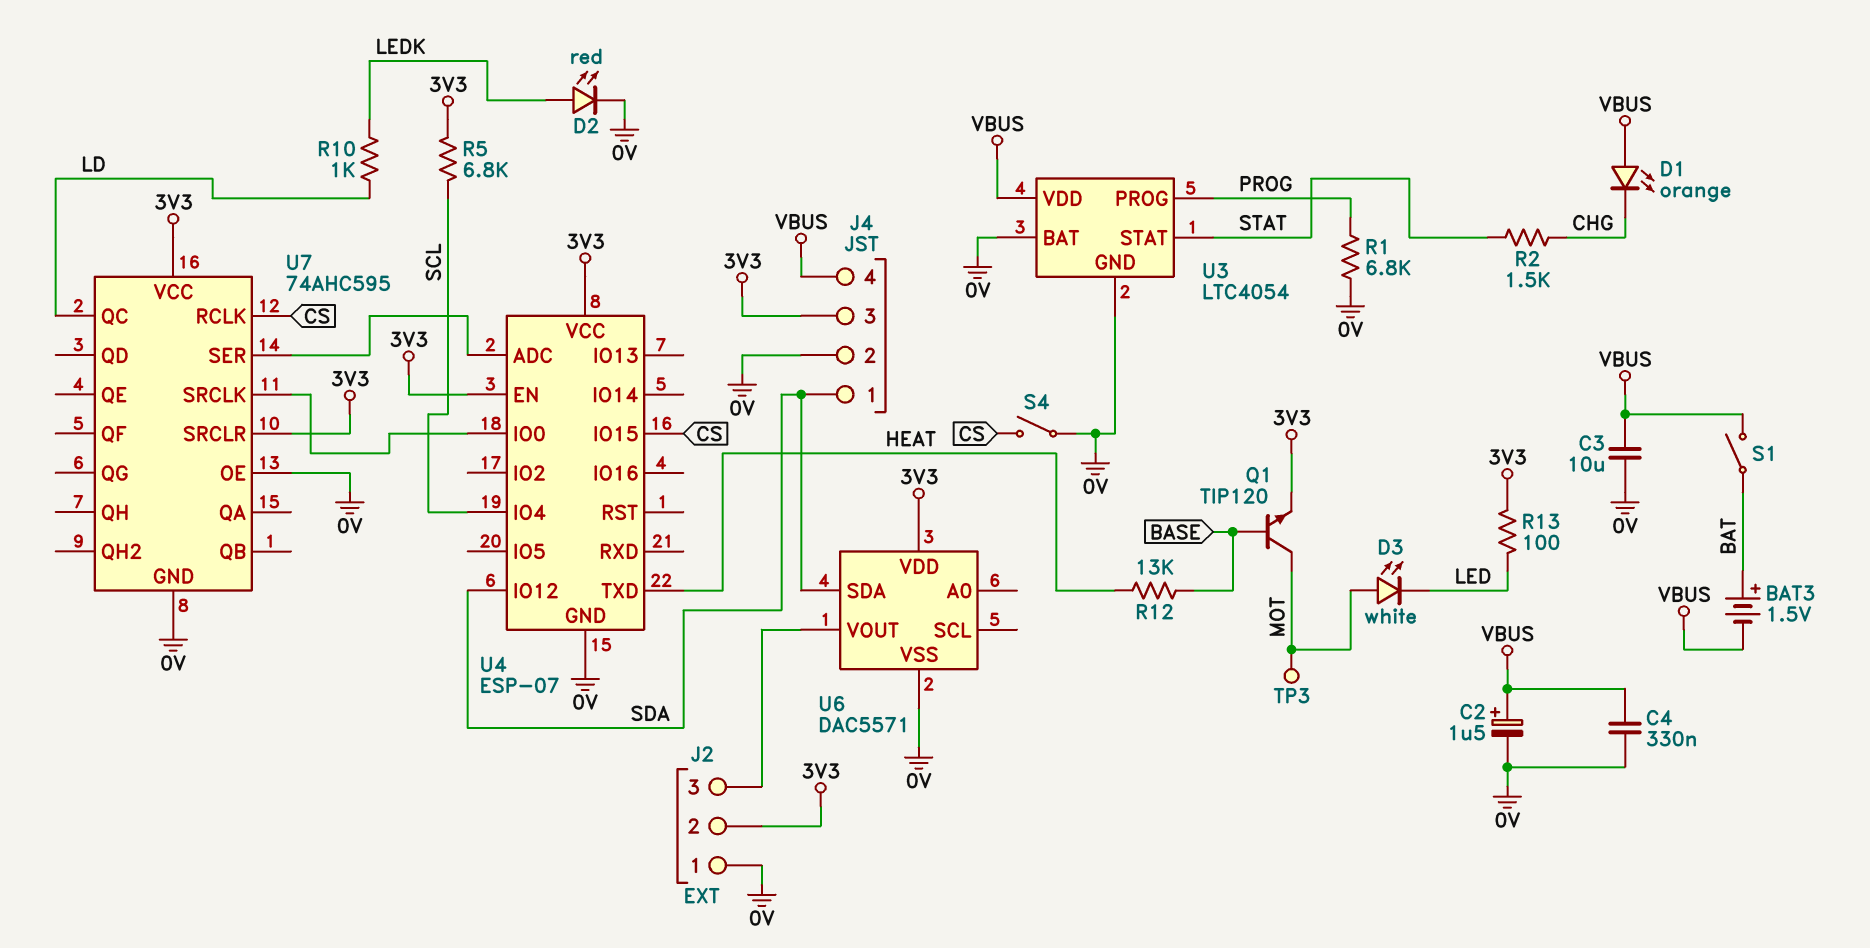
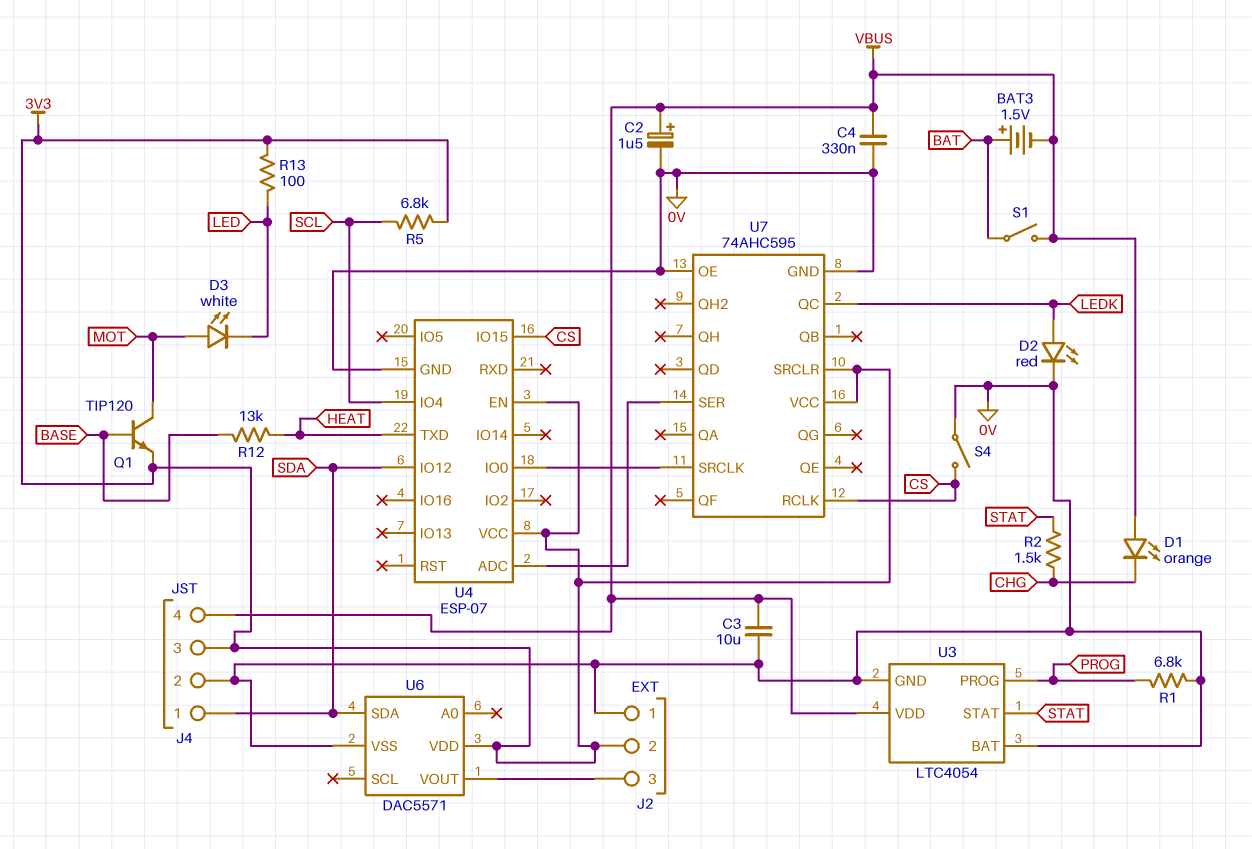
R10: 1k (LD, LEDK) -> none
TP3: test point (MOT) -> none
U7 pin QC: LD -> LEDK

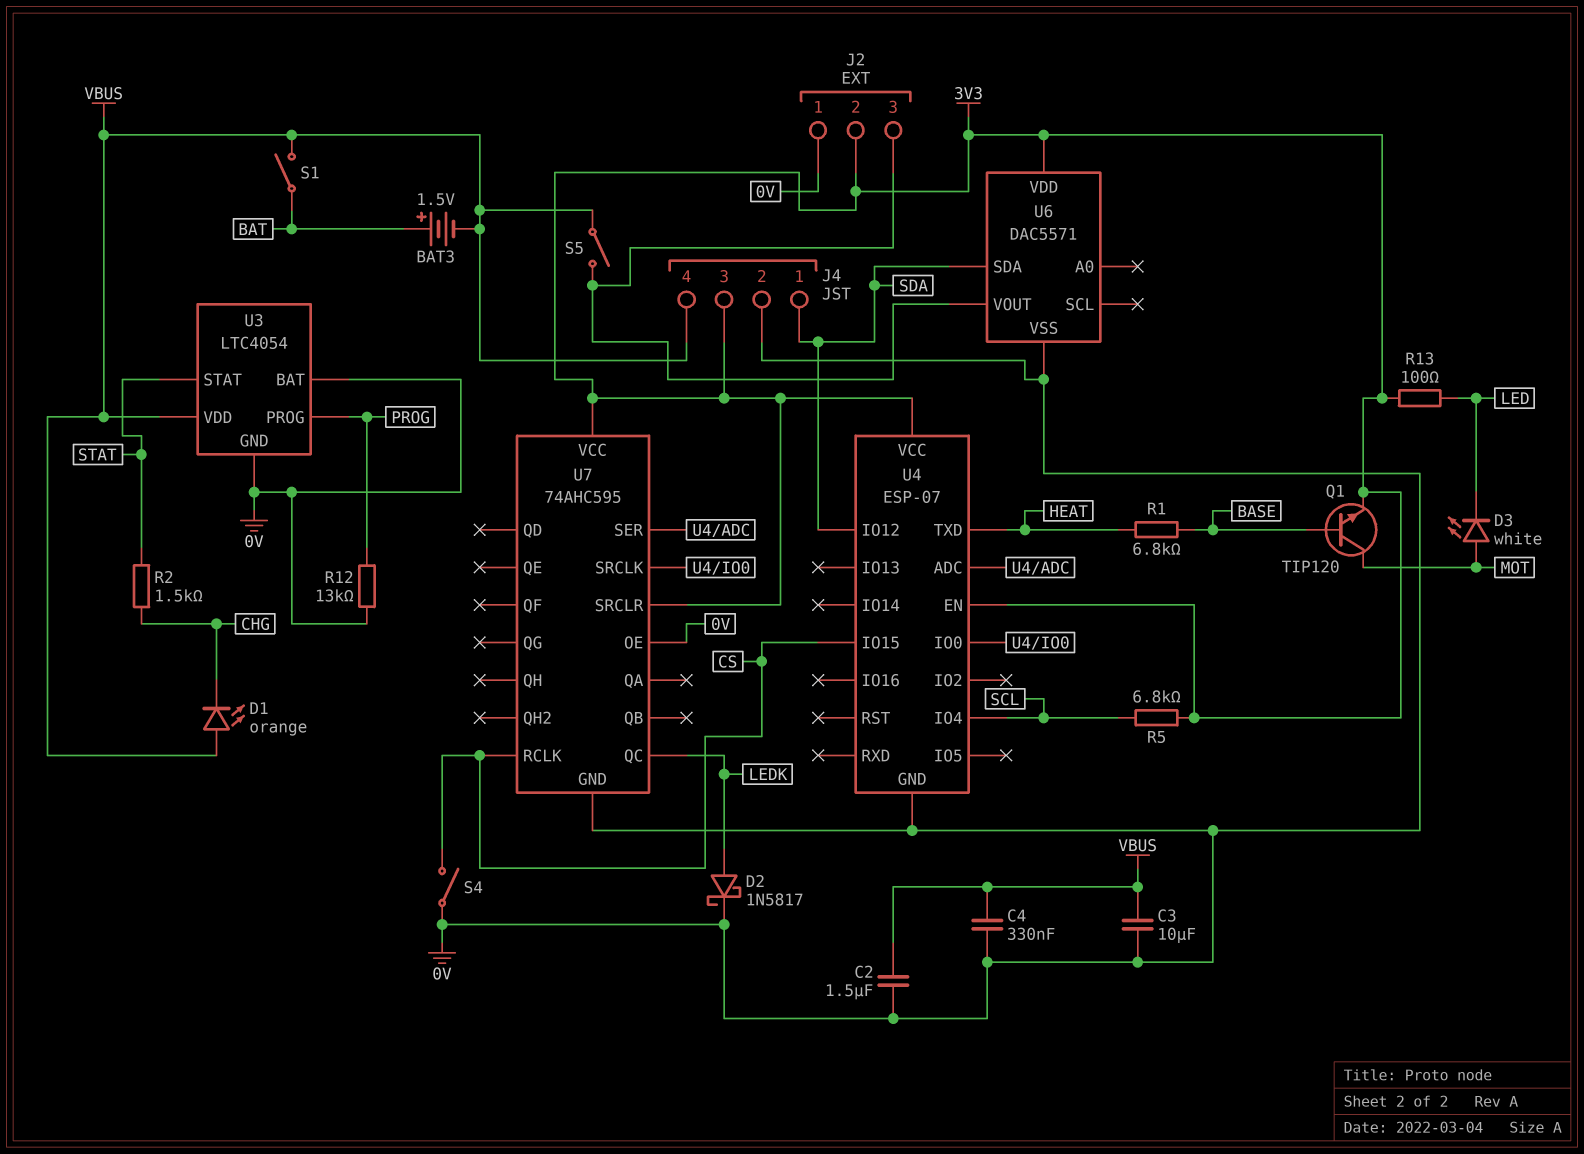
C2: 1.5uF (plus VBUS, minus 0V) -> 1.5uF (0V, VBUS)
D2: LED red (A LEDK, K 0V) -> schottky 1N5817 (A LEDK, K 0V)
R1: 6.8k (0V, PROG) -> 6.8k (BASE, HEAT)
R12: 13k (BASE, HEAT) -> 13k (0V, PROG)
S5: none -> switch (J2/3, VBUS)

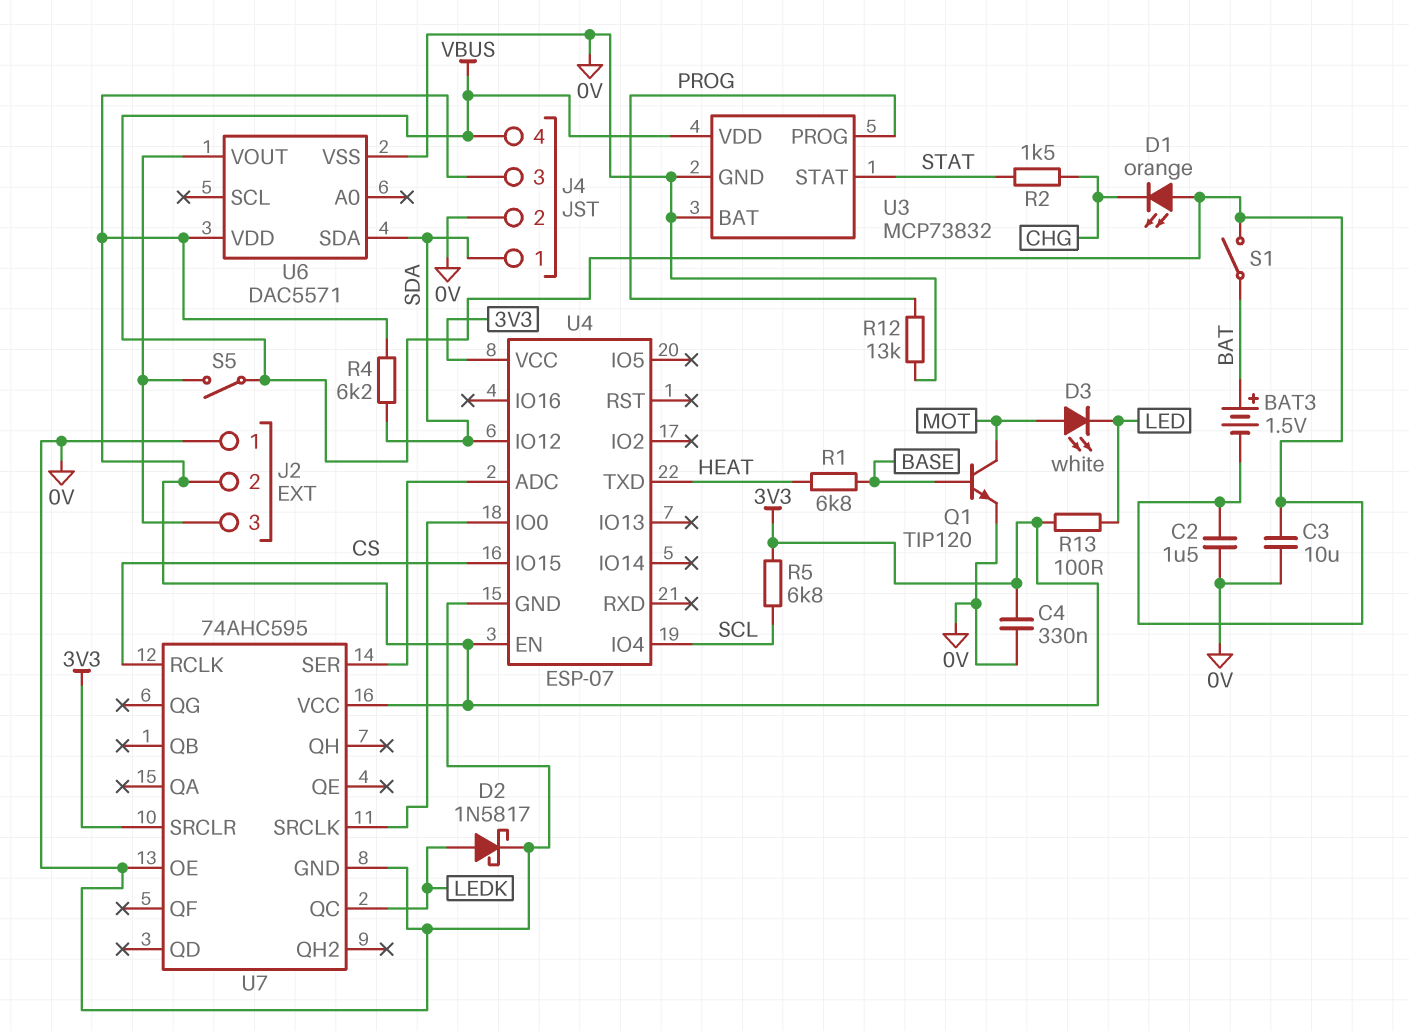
C4: 330nF (0V, VBUS) -> 330nF (0V, 3V3)
Q1: NPN TIP120 (B BASE, C MOT, E 3V3) -> NPN TIP120 (B BASE, C MOT, E 0V)
R4: none -> 6.2k (3V3, SDA)
S4: switch (0V, CS) -> none
U3: LTC4054 -> MCP73832

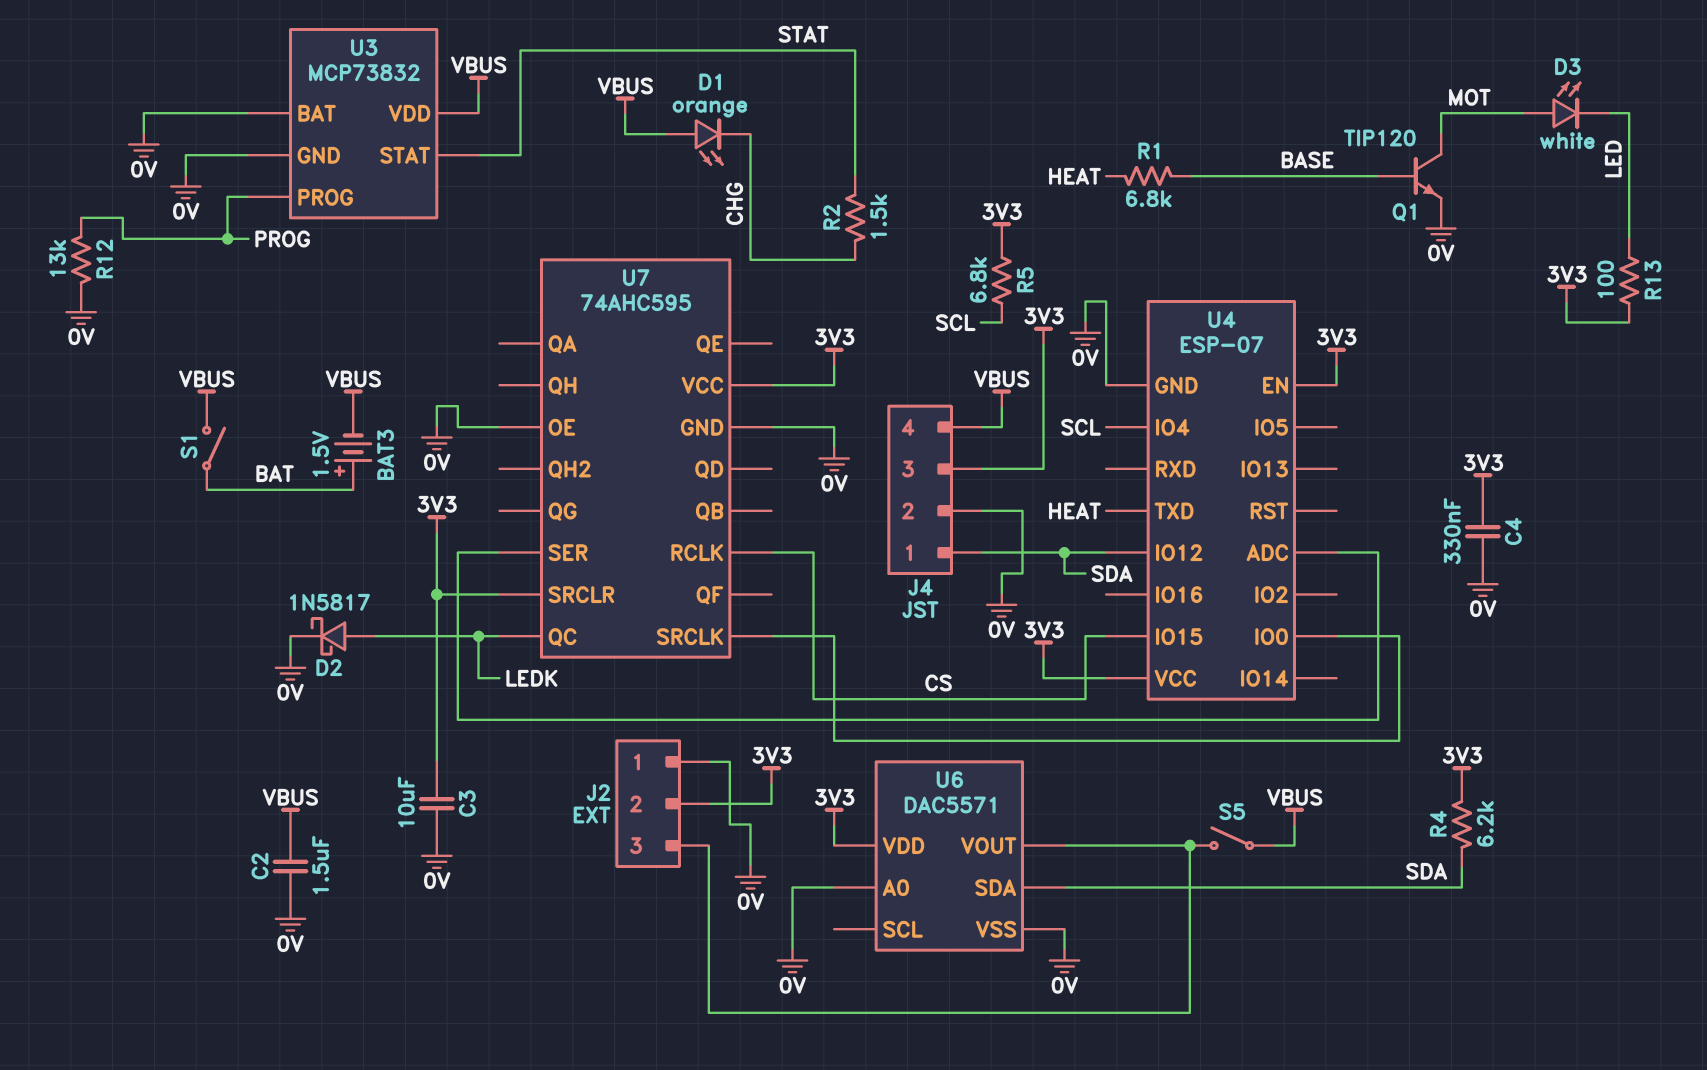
C3: 10uF (0V, VBUS) -> 10uF (0V, 3V3)
U6 pin A0: none -> 0V

